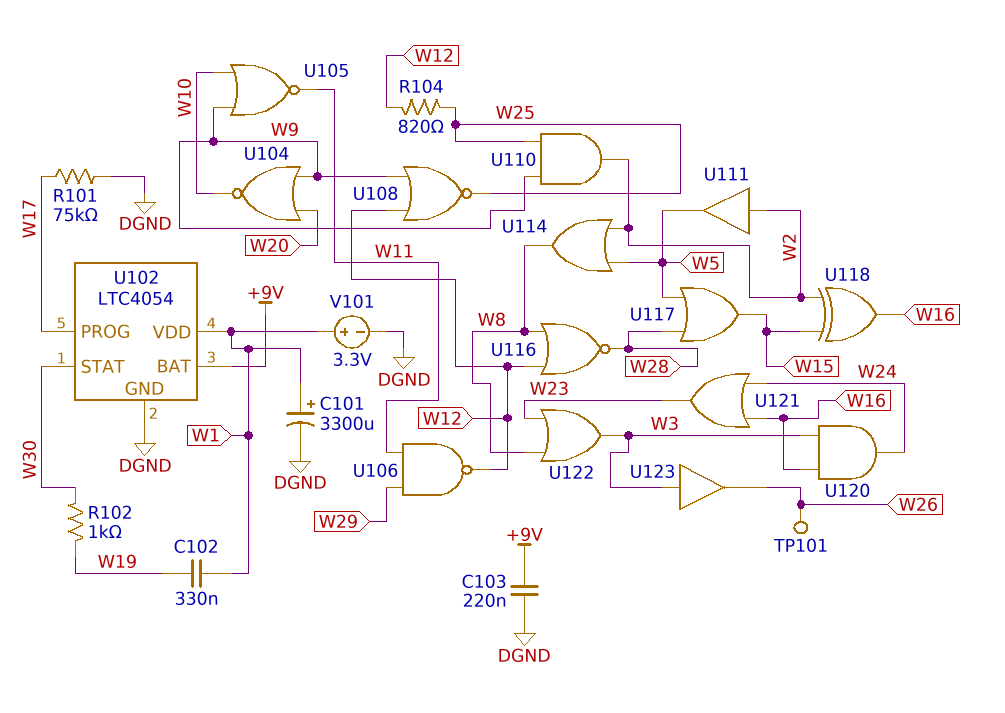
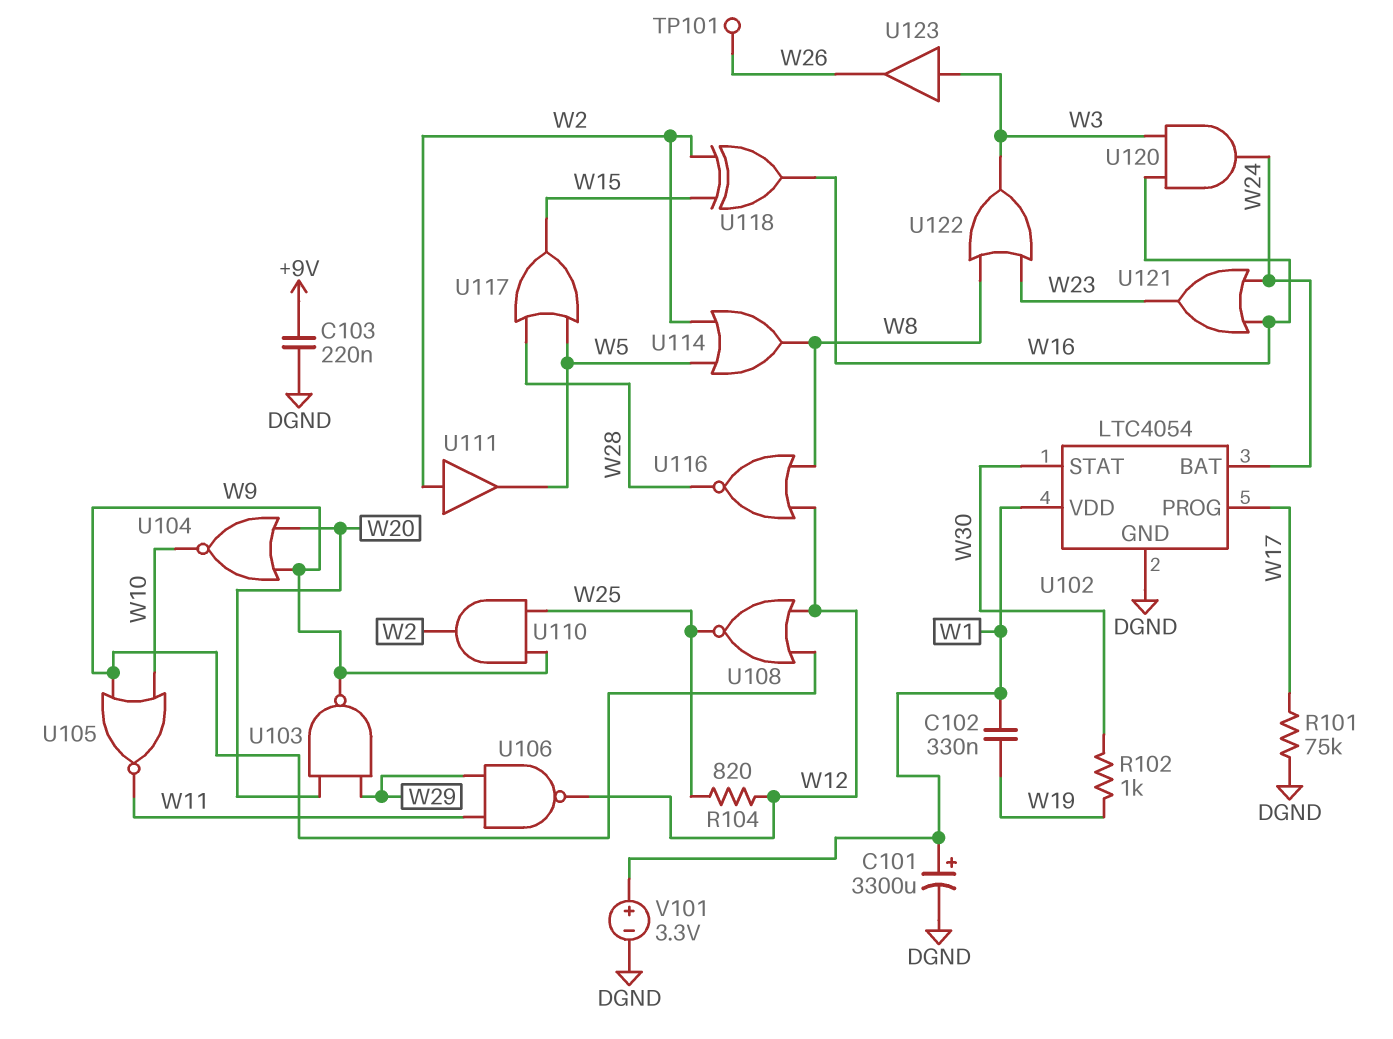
U102 pin BAT: +9V -> W24
U103: none -> NAND (in W20, in W29, out W9)

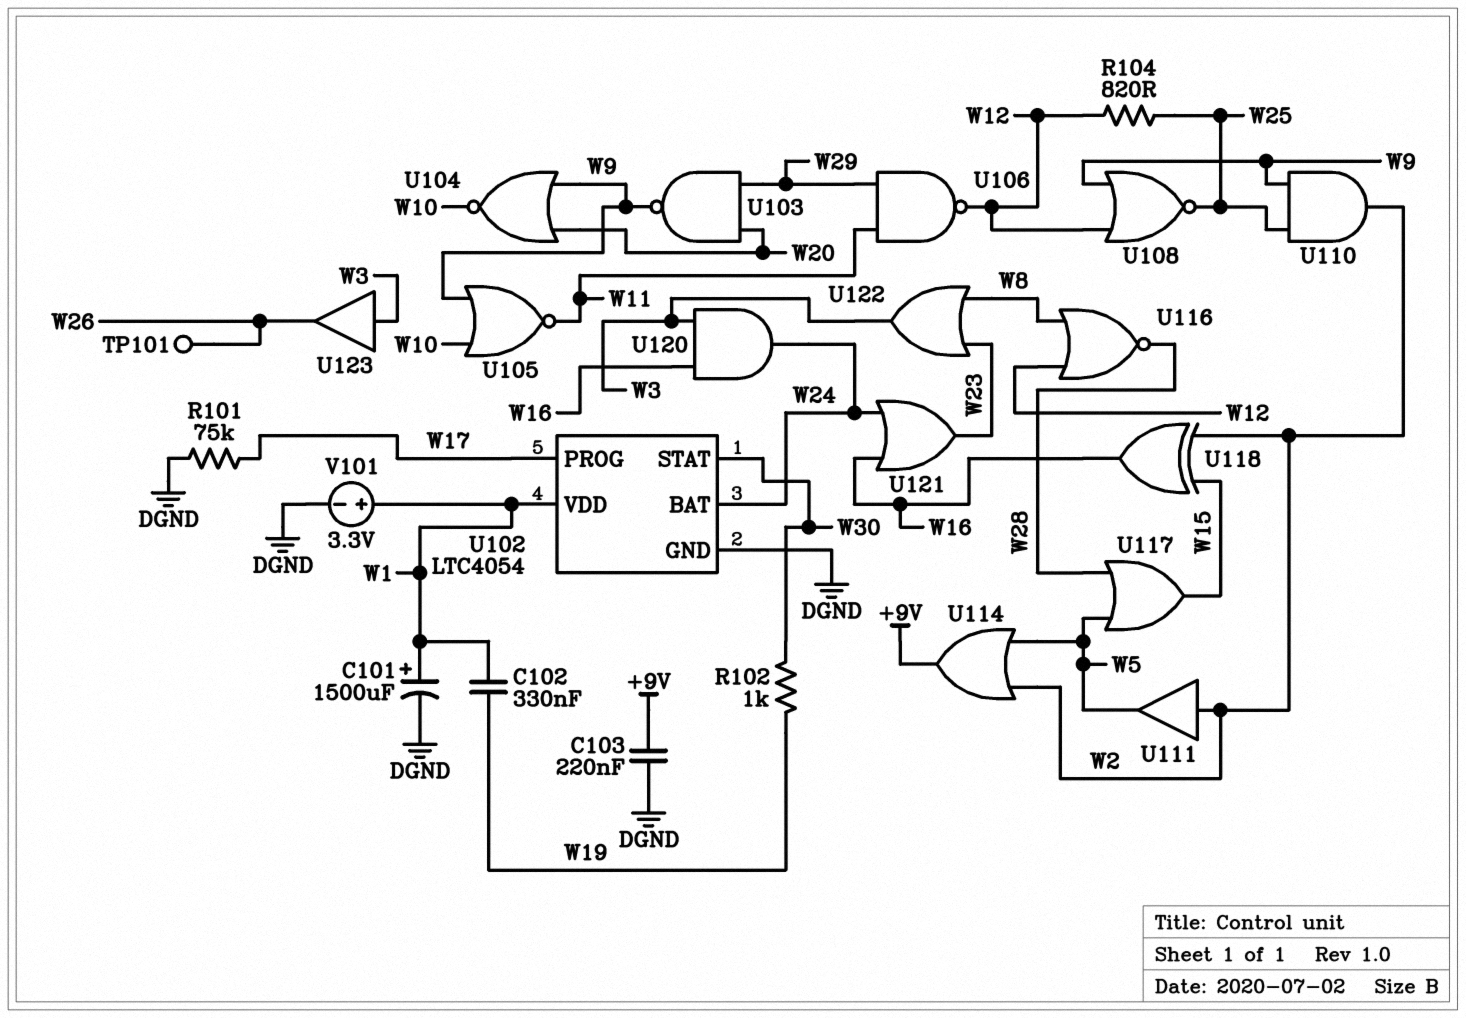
C101: 3300uF (plus W1, minus DGND) -> 1500uF (plus W1, minus DGND)
U114: OR (in W2, in W5, out W8) -> OR (in W2, in W5, out +9V)

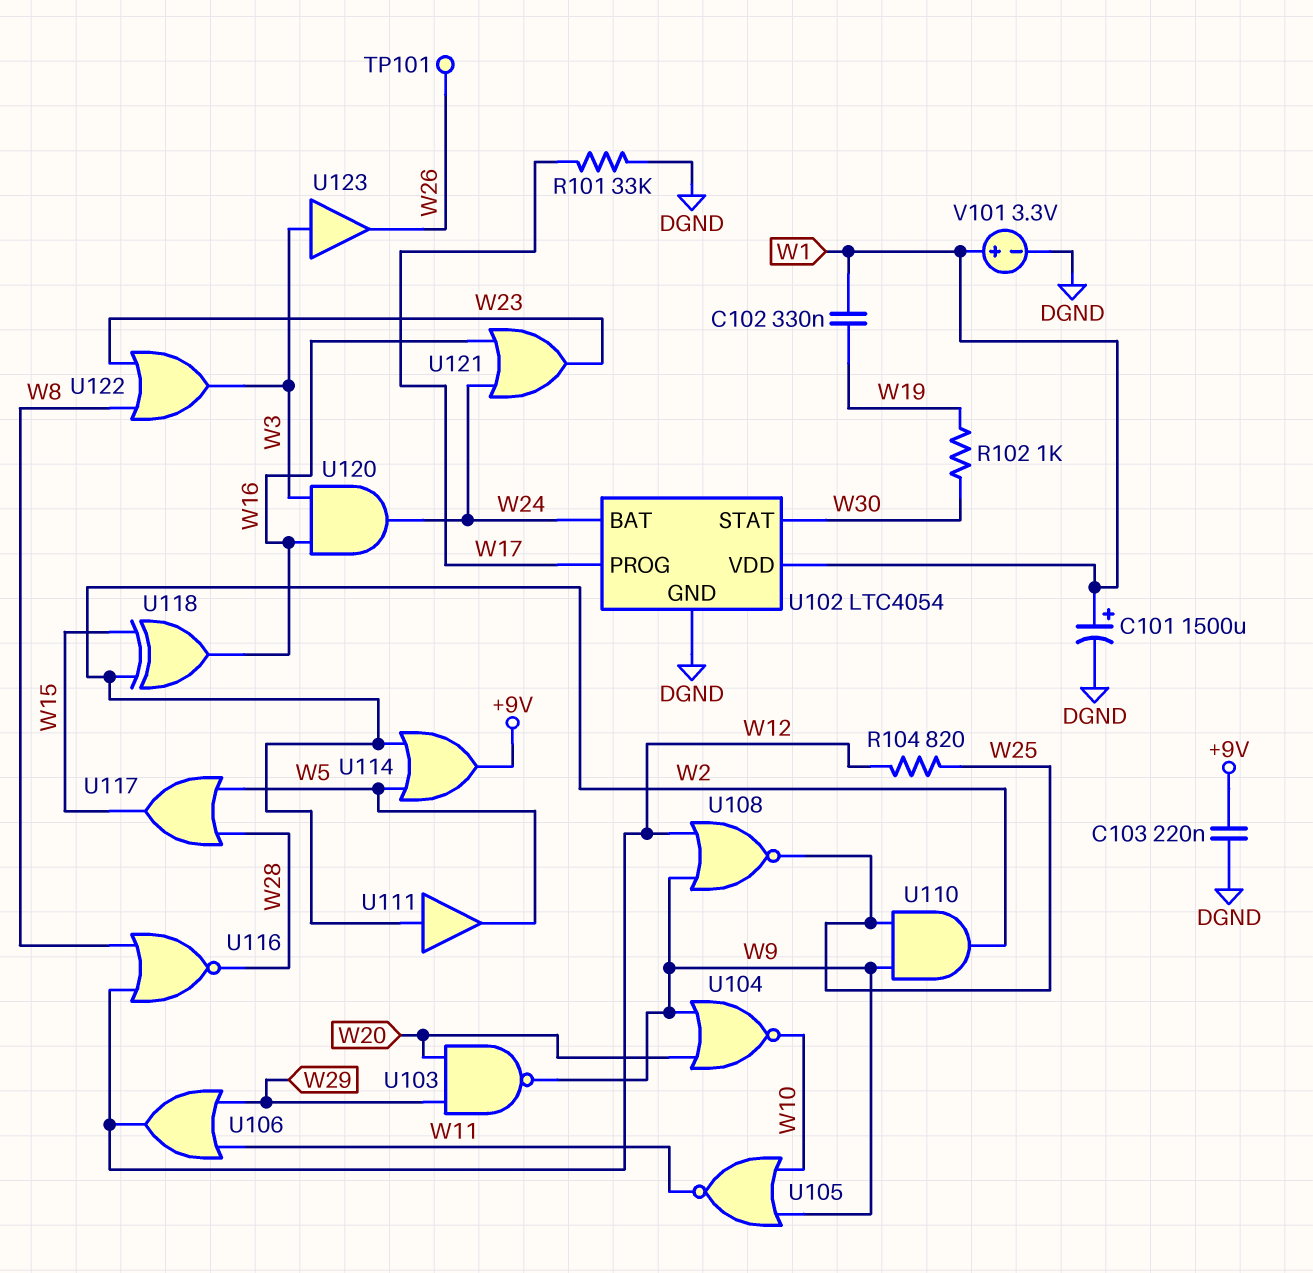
R101: 75k (DGND, W17) -> 33k (DGND, W17)
U106: NAND (in W11, in W29, out W12) -> OR (in W11, in W29, out W12)

